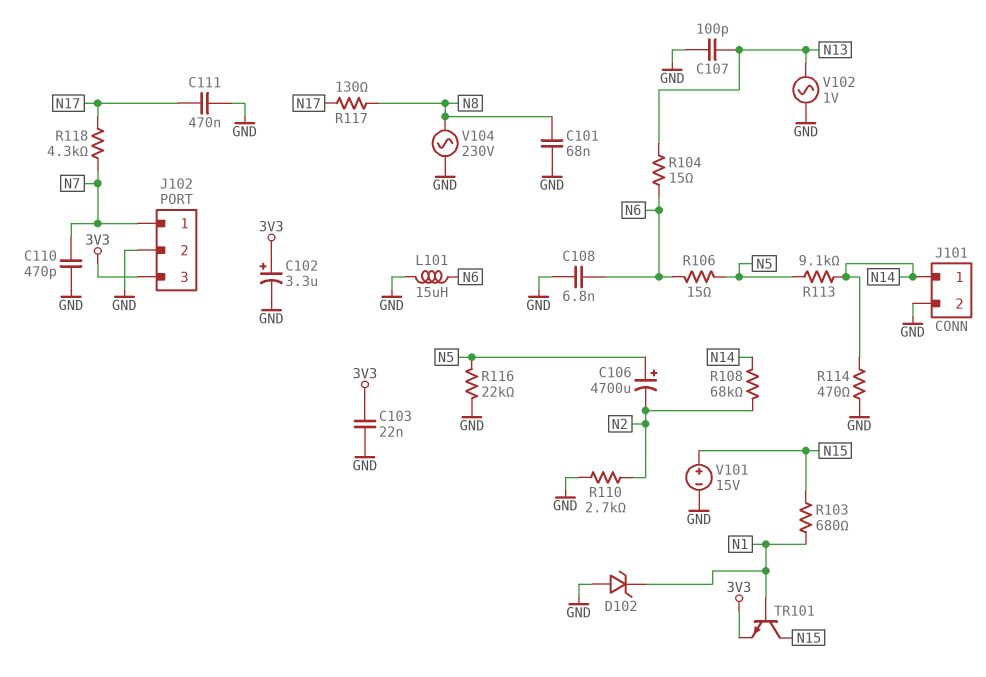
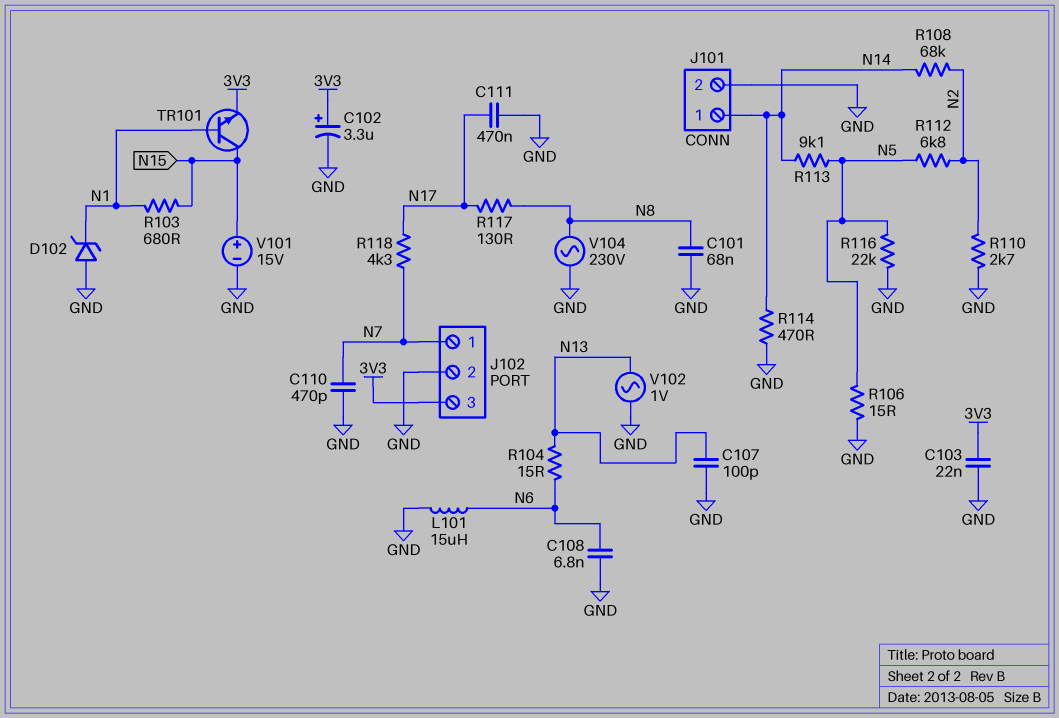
C106: 4700uF (plus N5, minus N2) -> none
R106: 15 (N5, N6) -> 15 (GND, N5)
R112: none -> 6.8k (N2, N5)

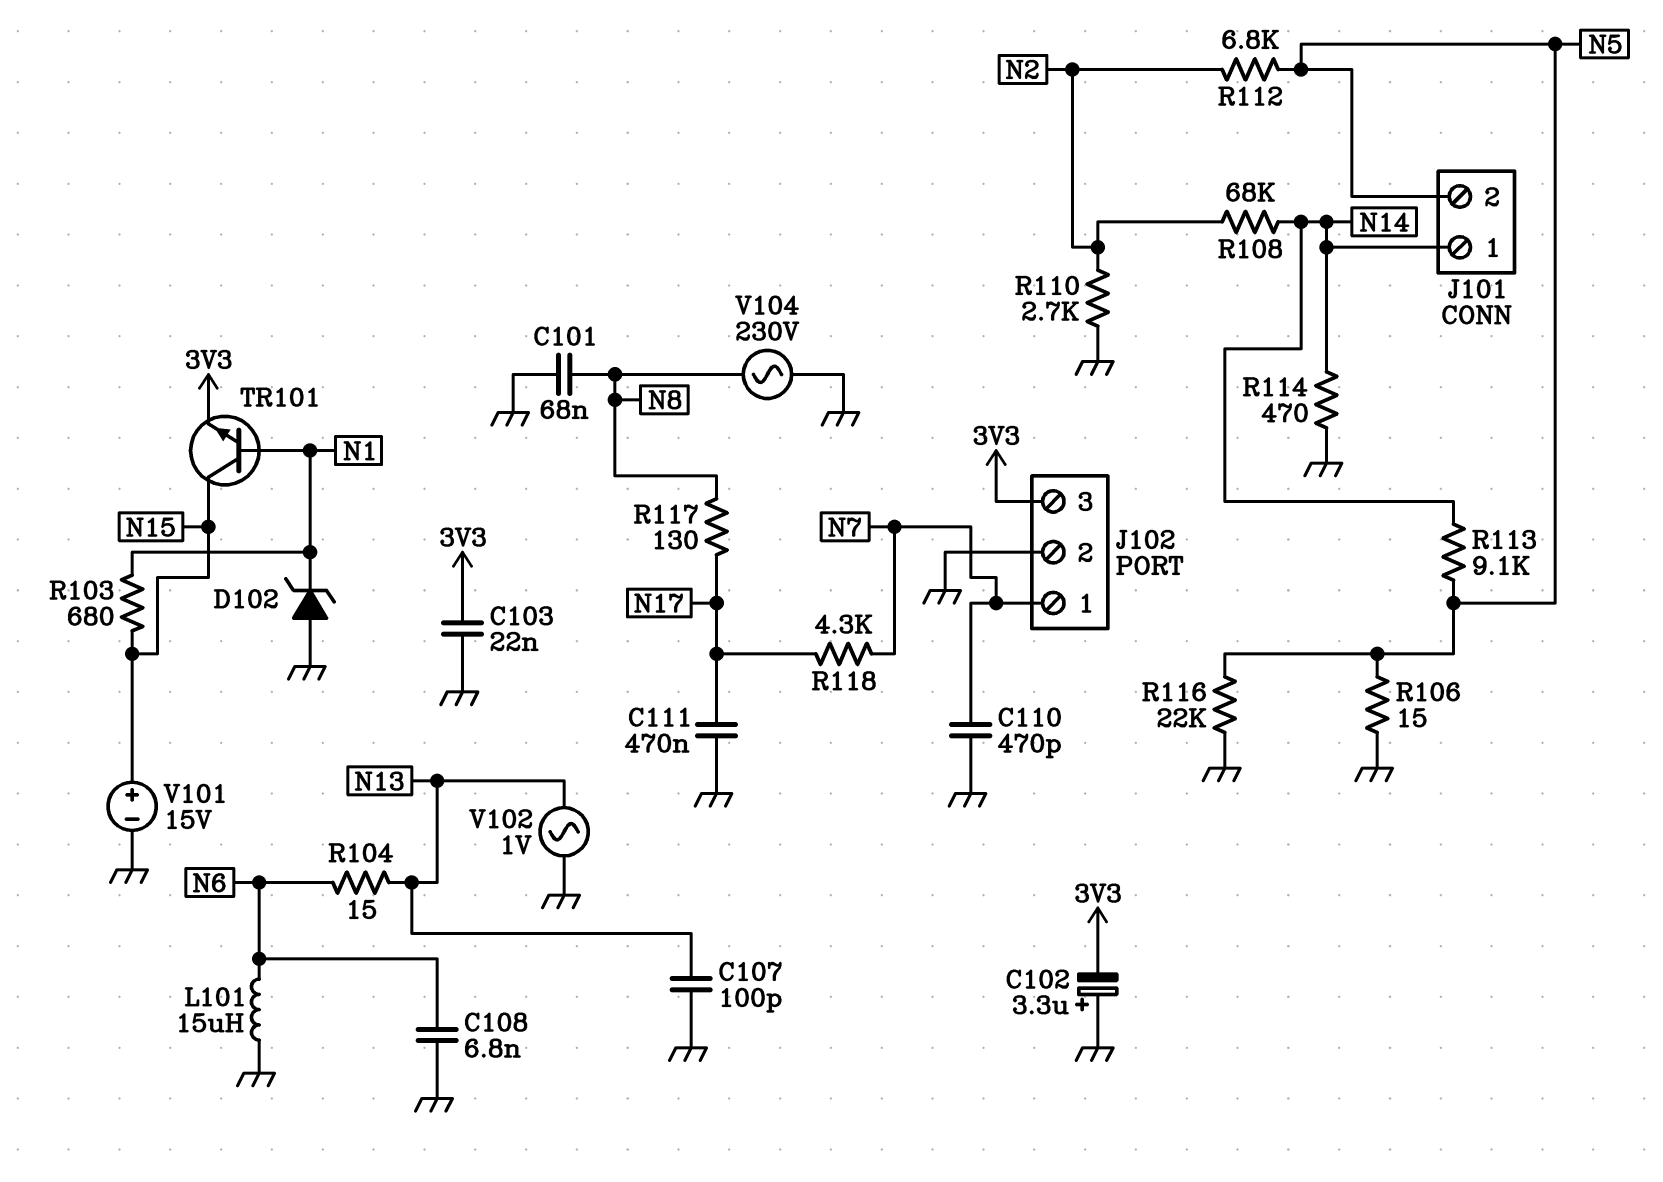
C102: 3.3uF (plus 3V3, minus GND) -> 3.3uF (plus GND, minus 3V3)
J101 pin 2: GND -> N5

